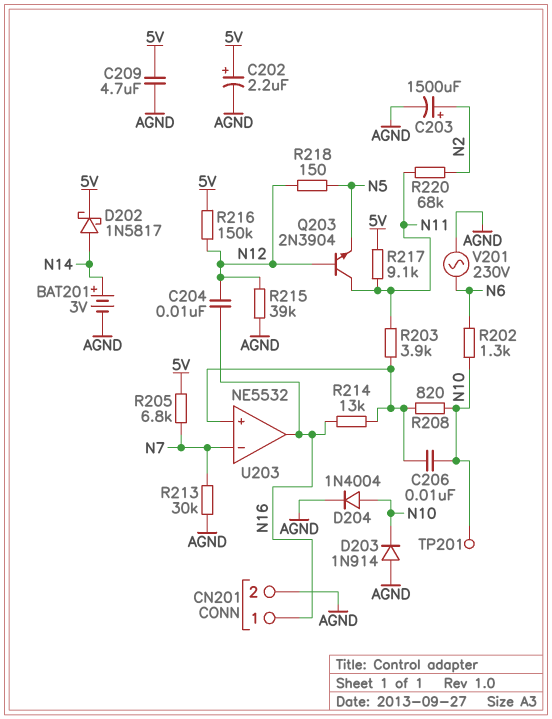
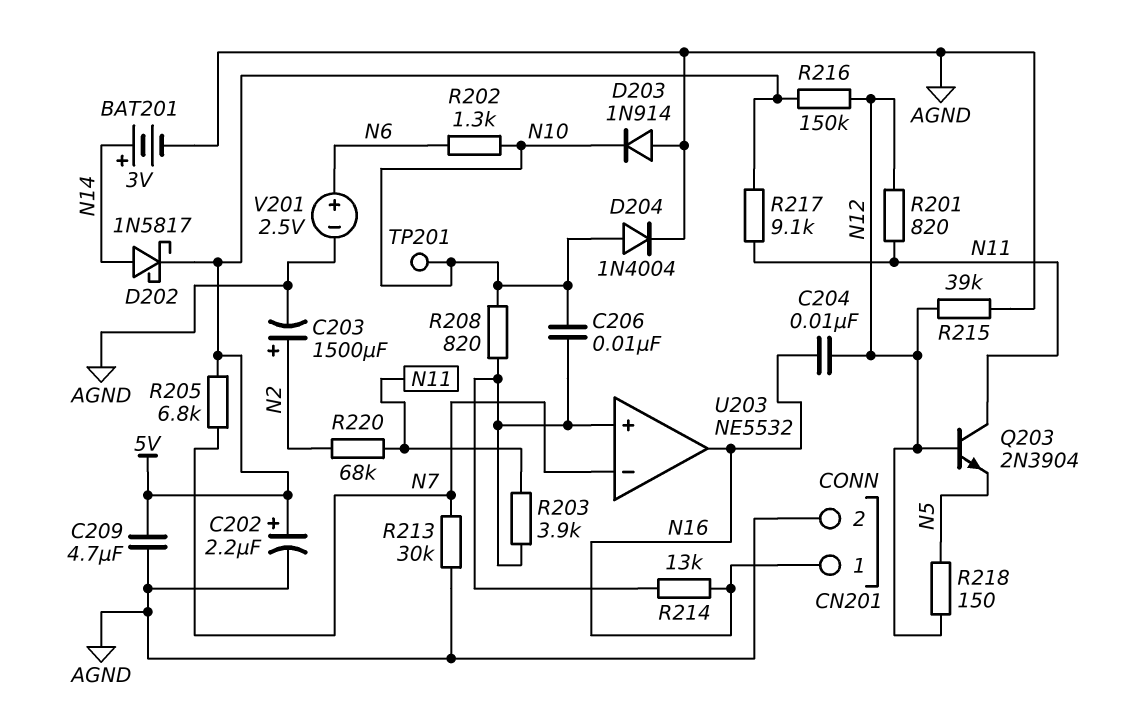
R201: none -> 820 (N11, N12)
V201: AC 230V (AGND, N6) -> 2.5V (plus N6, minus AGND)

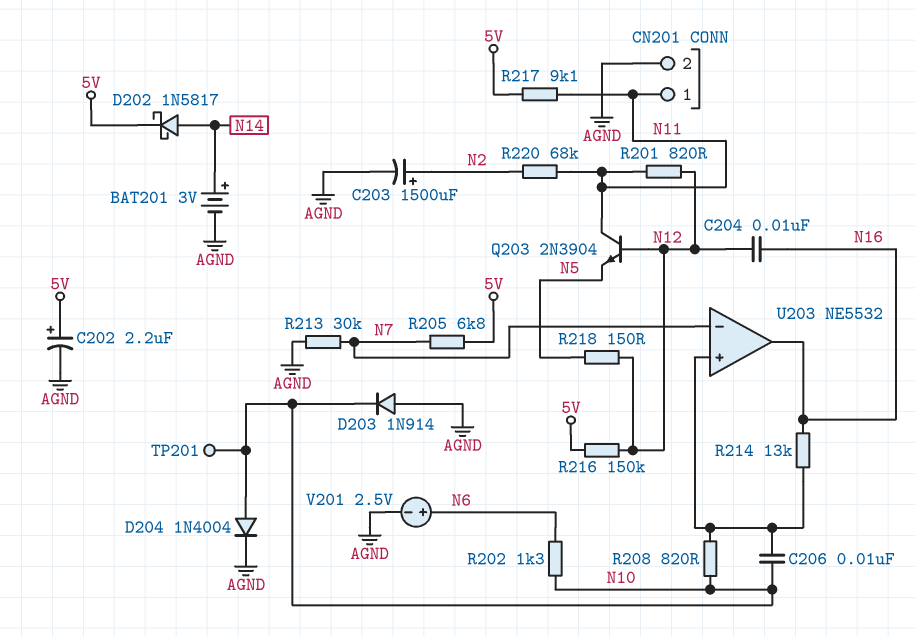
C209: 4.7uF (5V, AGND) -> none
CN201 pin 1: N16 -> N11
R203: 3.9k (N11, U203/in+) -> none
R215: 39k (AGND, N12) -> none

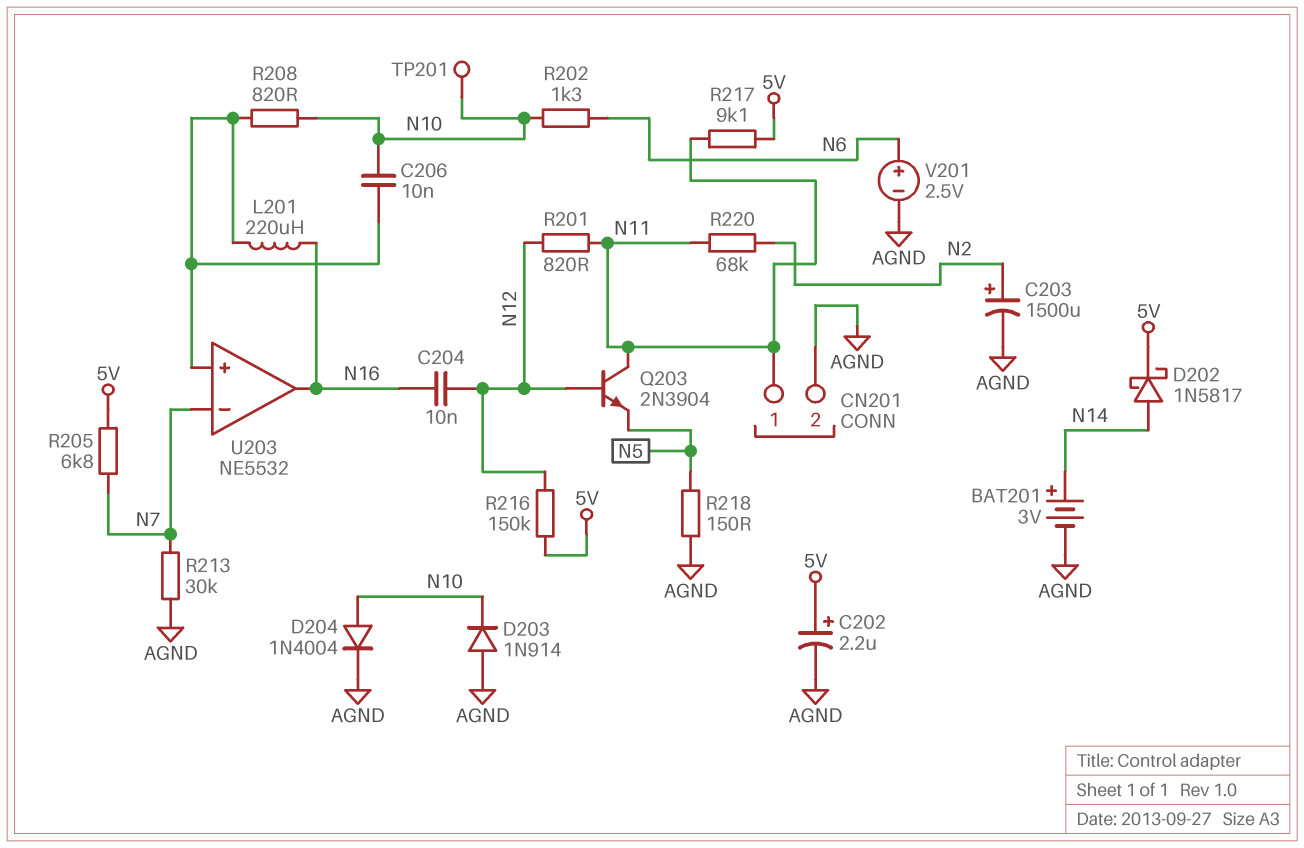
L201: none -> 220uH (N16, U203/in+)
R214: 13k (N16, U203/in+) -> none
R218: 150 (N5, N12) -> 150 (AGND, N5)

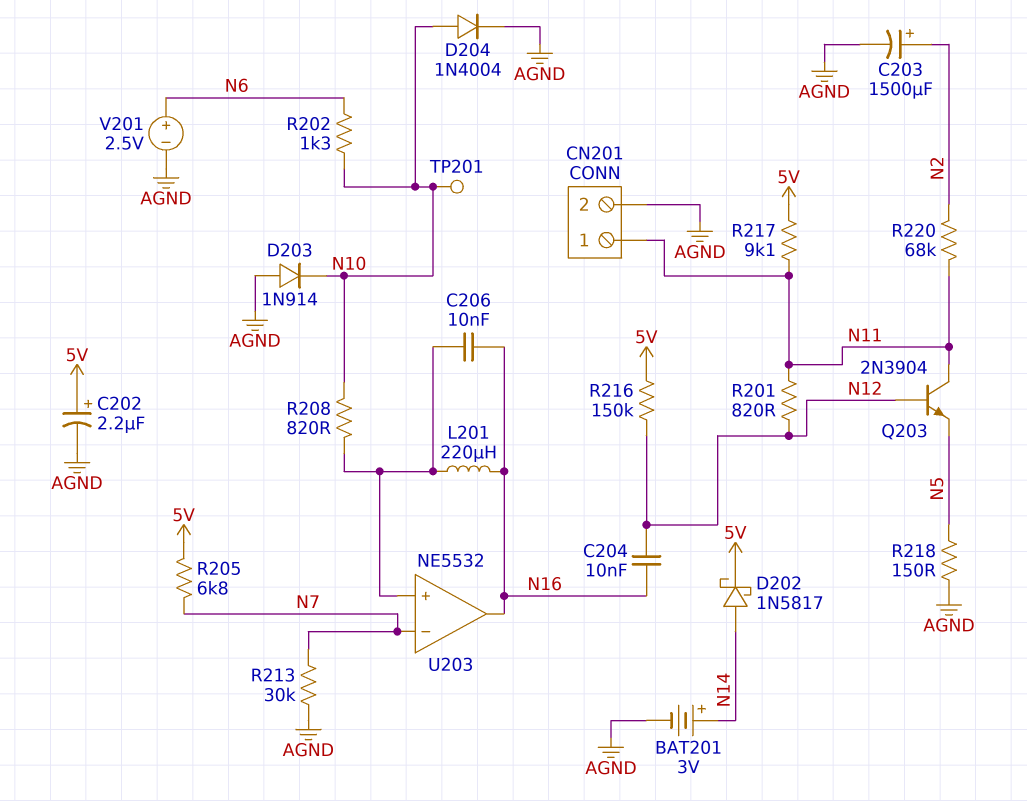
C206: 10nF (N10, U203/in+) -> 10nF (N16, U203/in+)

